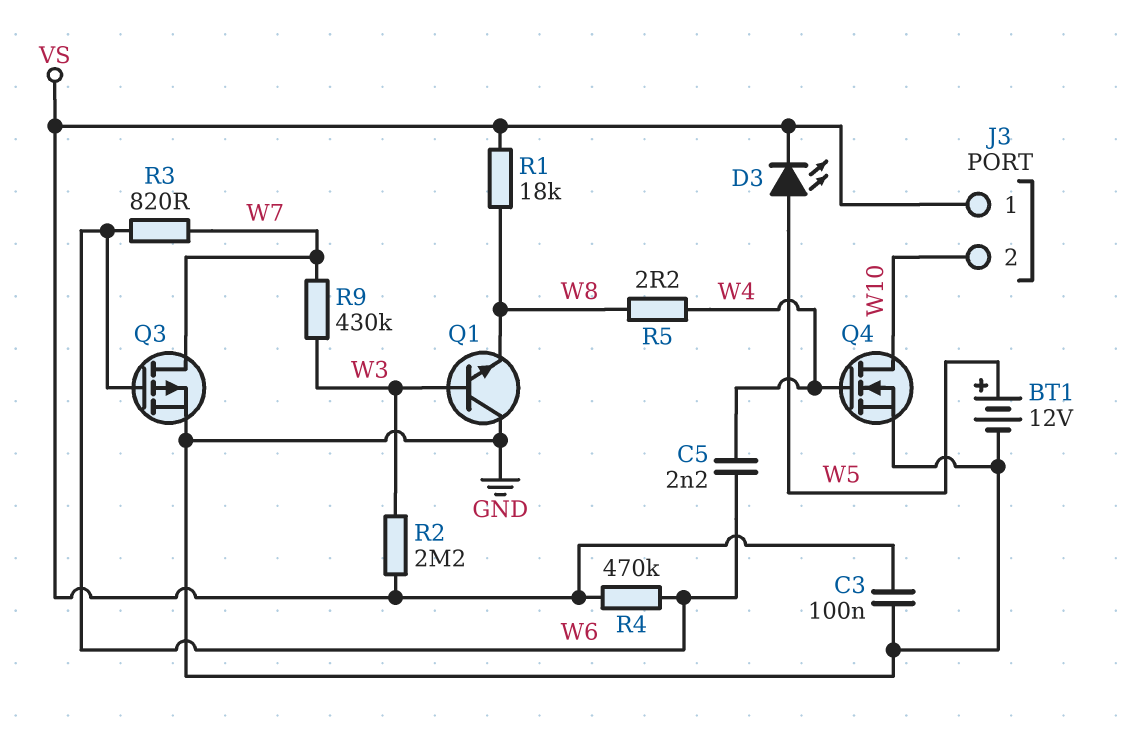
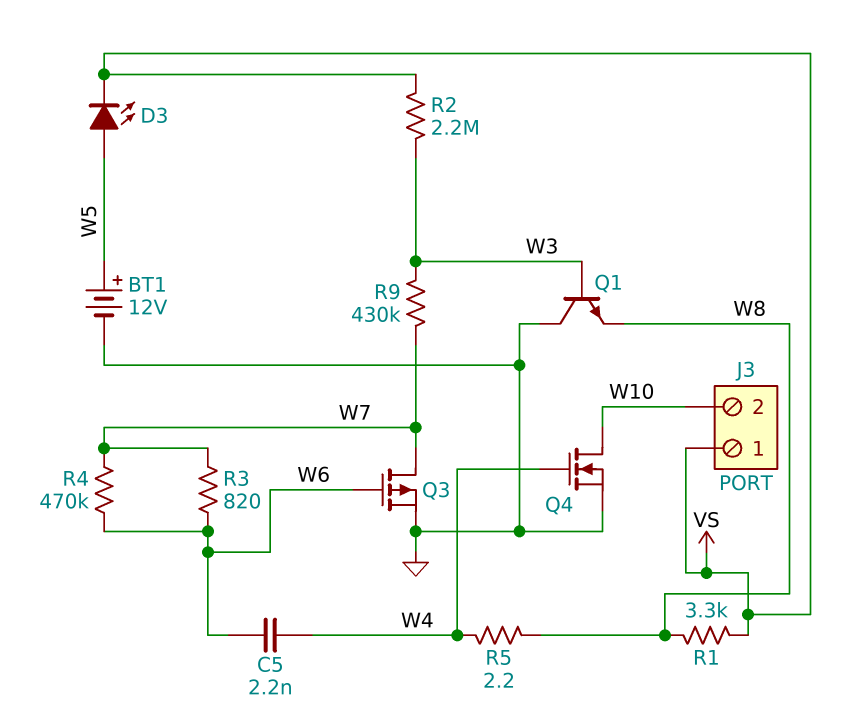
C3: 100nF (GND, VS) -> none
R1: 18k (VS, W8) -> 3.3k (VS, W8)
R4: 470k (VS, W6) -> 470k (W6, W7)

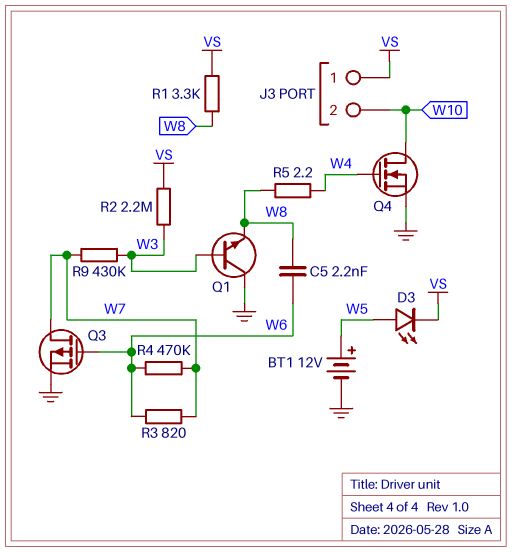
C5: 2.2nF (W4, W6) -> 2.2nF (W6, W8)

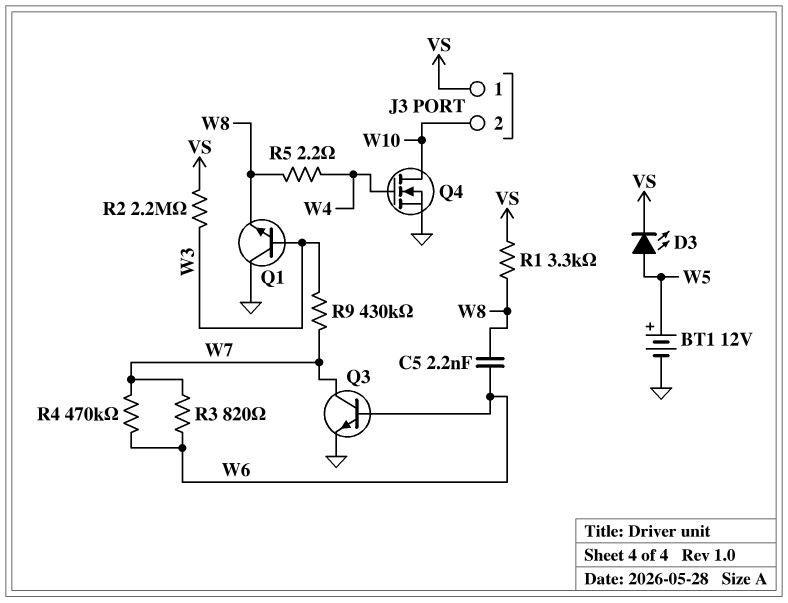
Q3: PMOS (G W6, D W7, S GND) -> NPN (B W6, C W7, E GND)

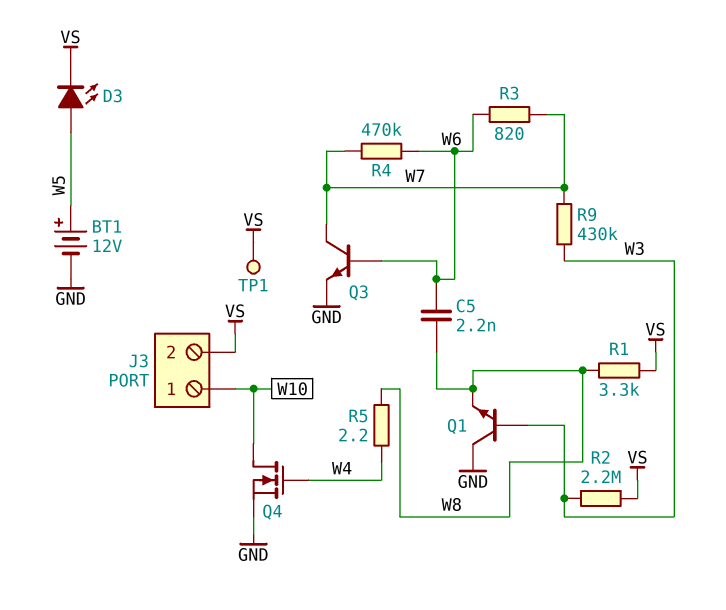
J3 pin 1: VS -> W10
J3 pin 2: W10 -> VS
TP1: none -> test point (VS)

